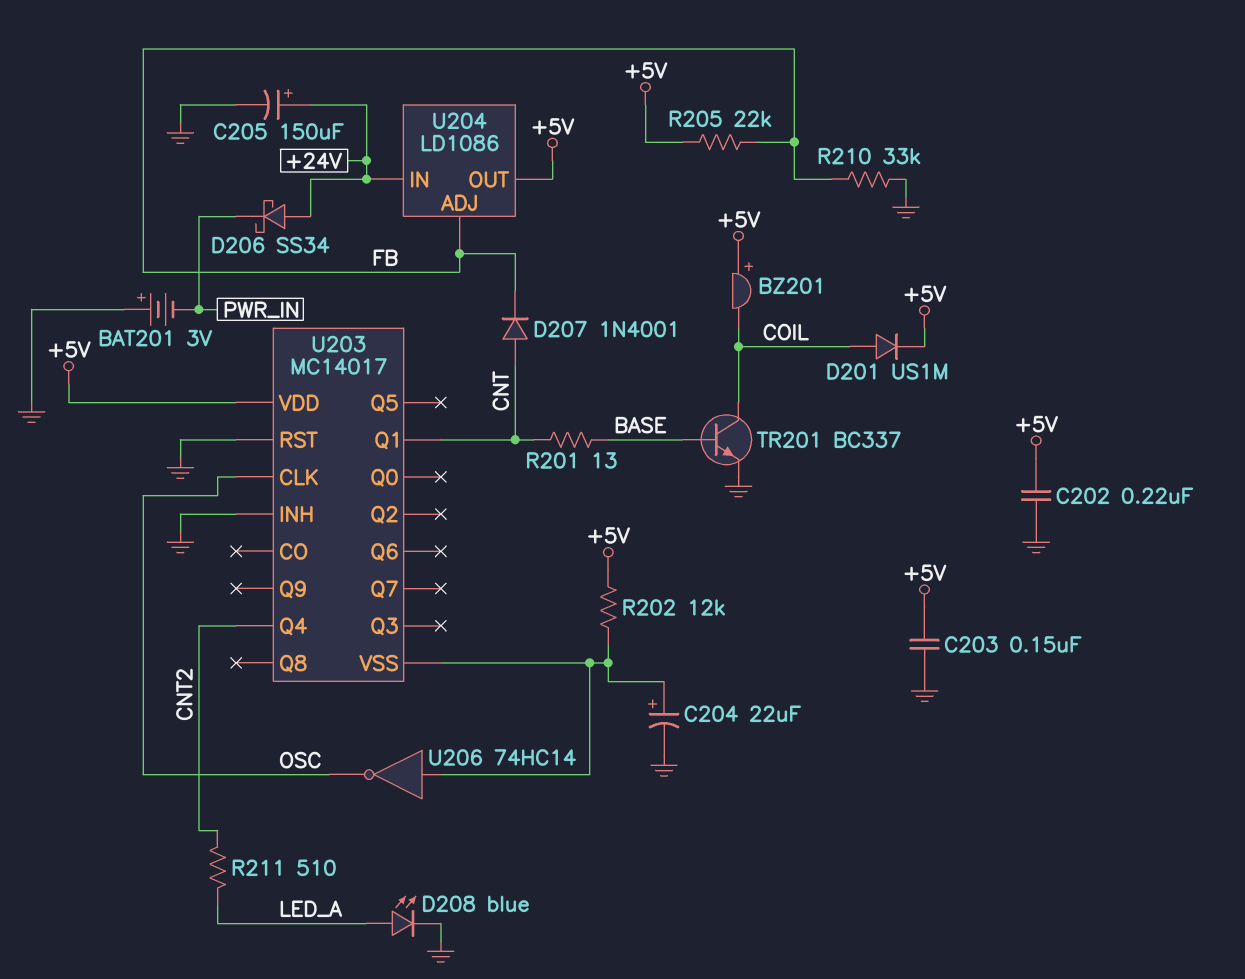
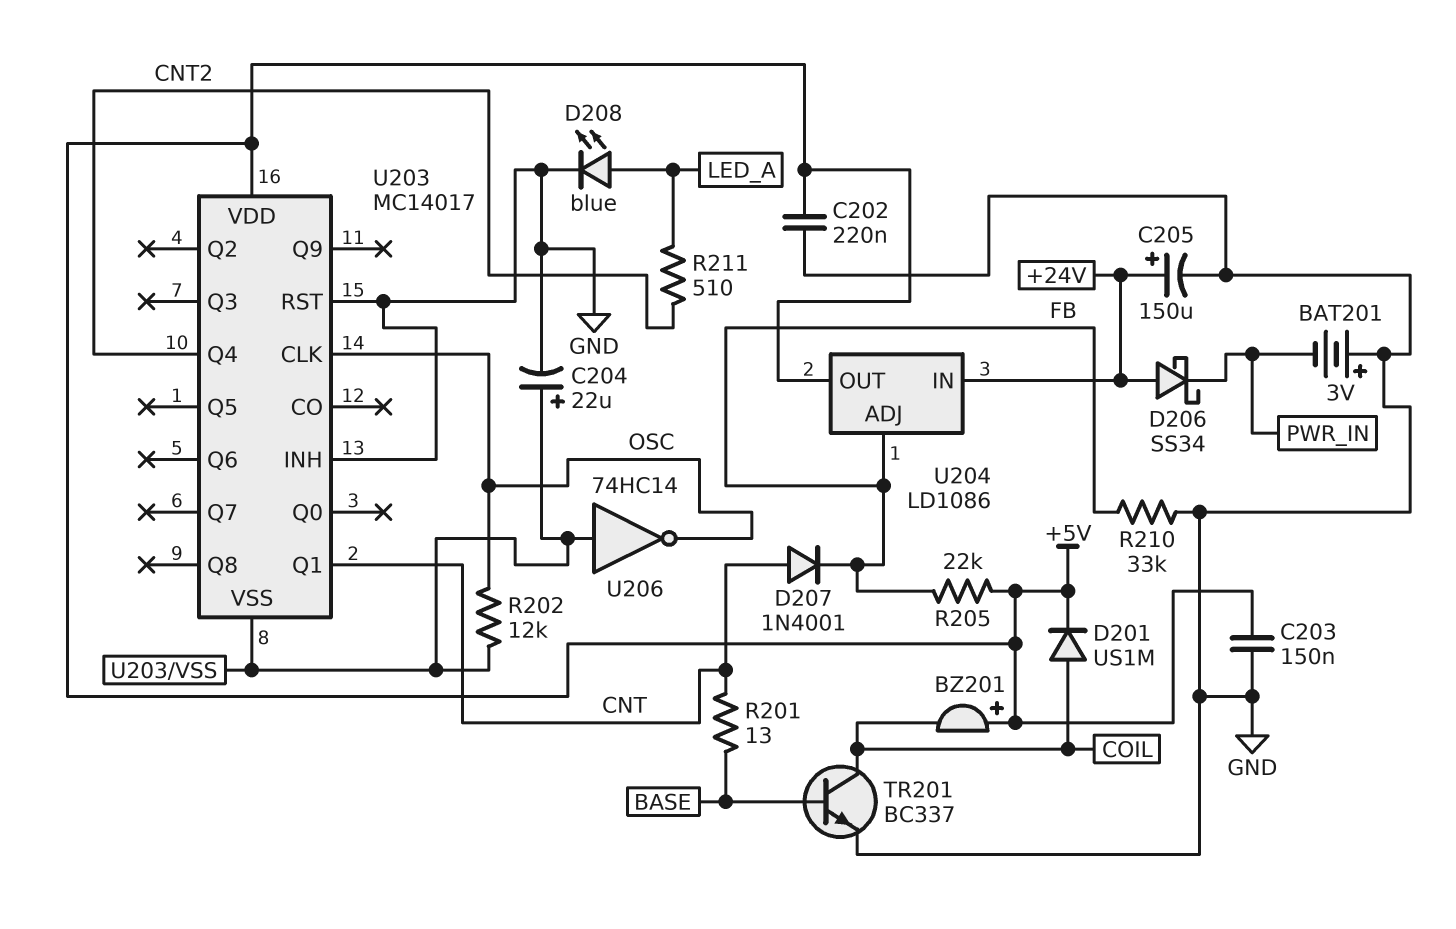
R202: 12k (+5V, U203/VSS) -> 12k (OSC, U203/VSS)

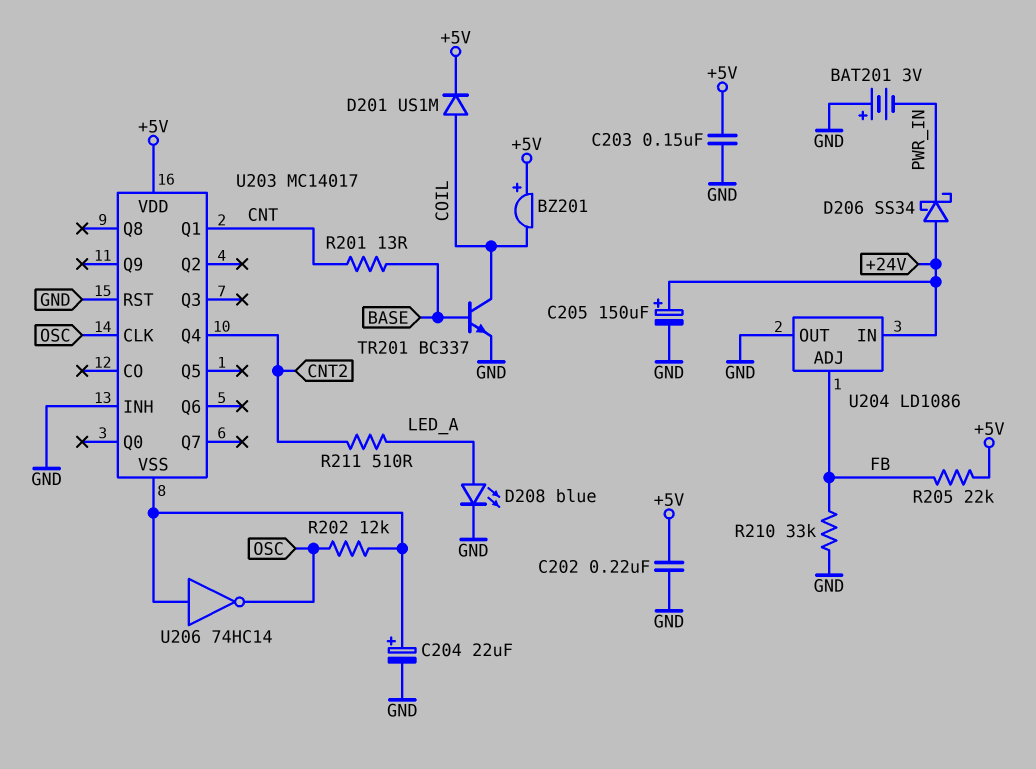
D207: diode 1N4001 (A CNT, K FB) -> none
U204 pin OUT: +5V -> GND

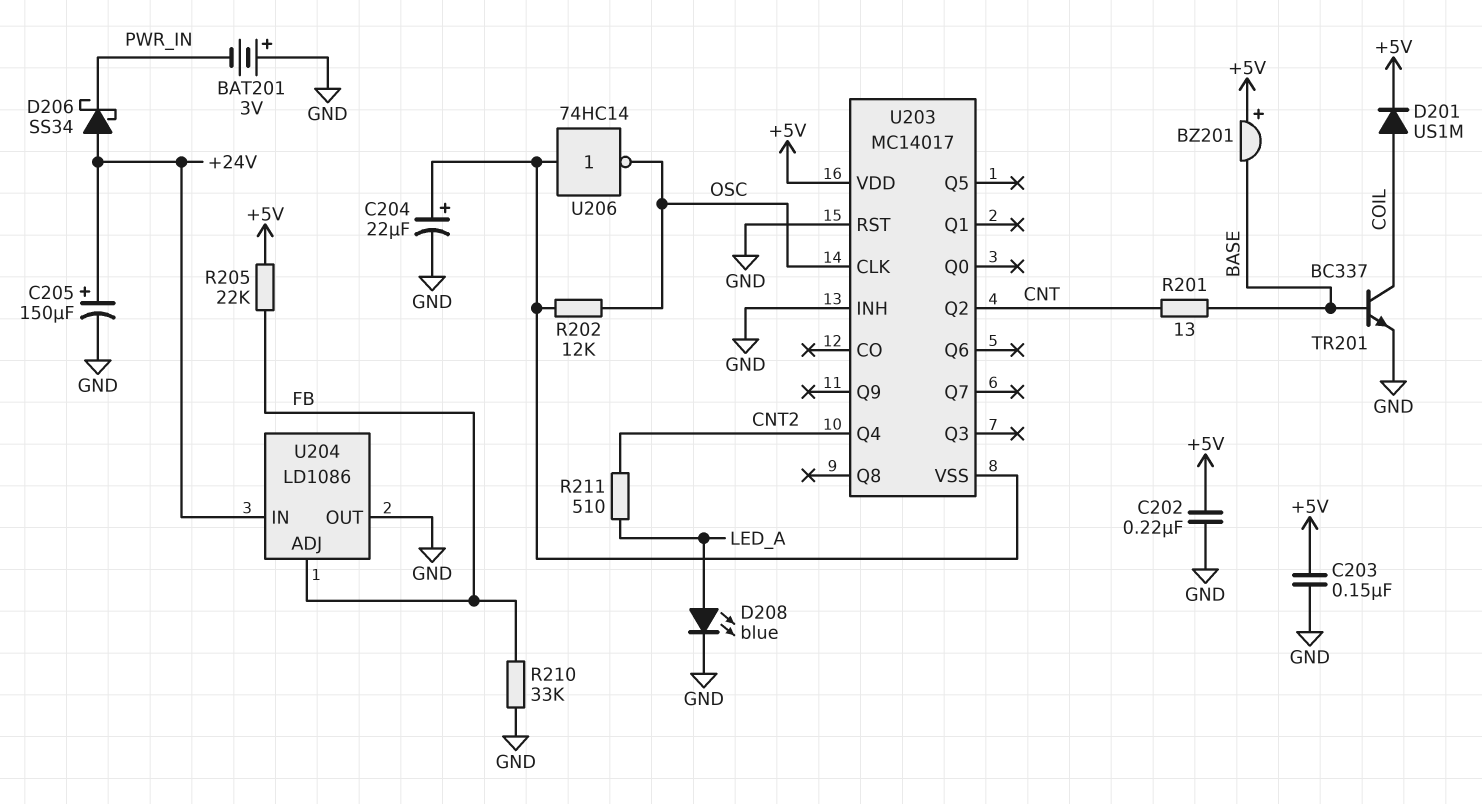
BZ201: buzzer (plus +5V, minus COIL) -> buzzer (plus +5V, minus BASE)
U203 pin Q1: CNT -> none
U203 pin Q2: none -> CNT

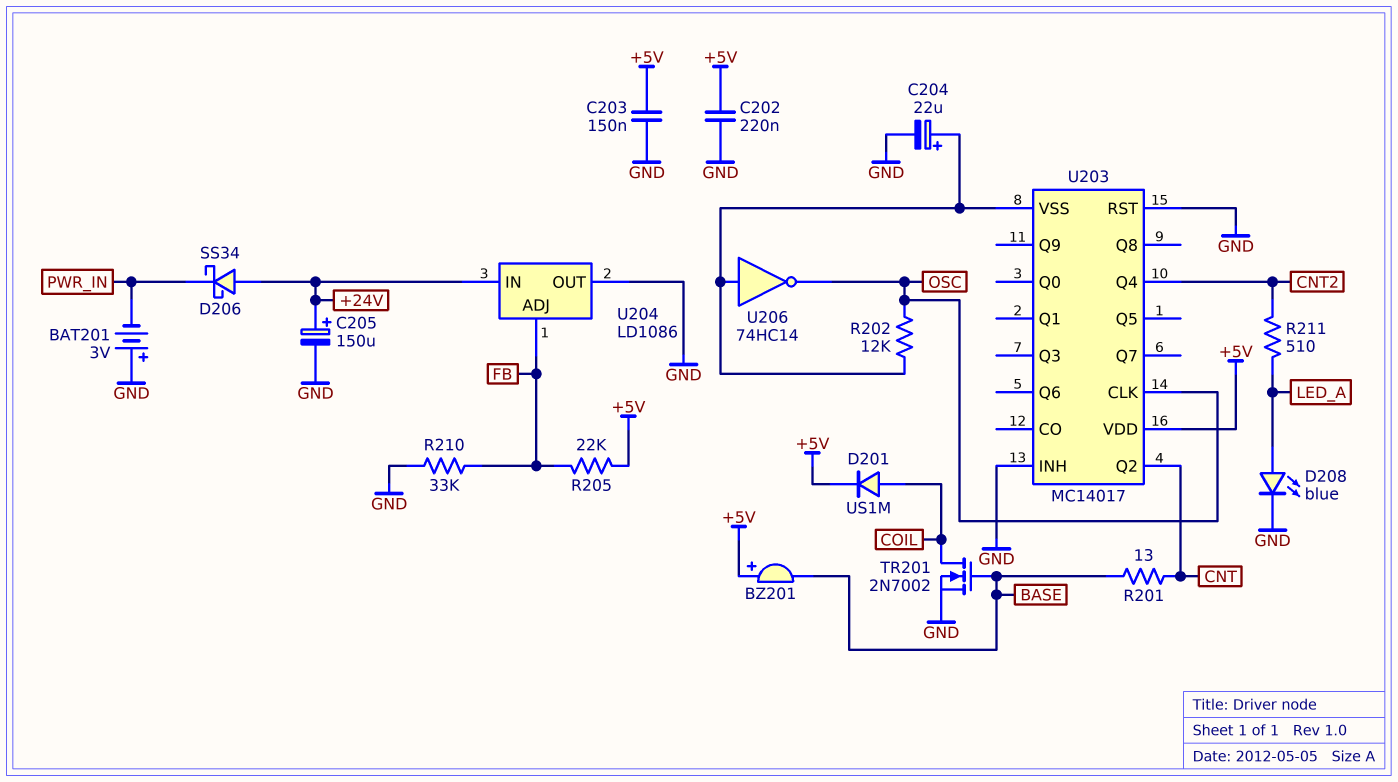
TR201: NPN BC337 (B BASE, C COIL, E GND) -> NMOS 2N7002 (G BASE, D COIL, S GND)

